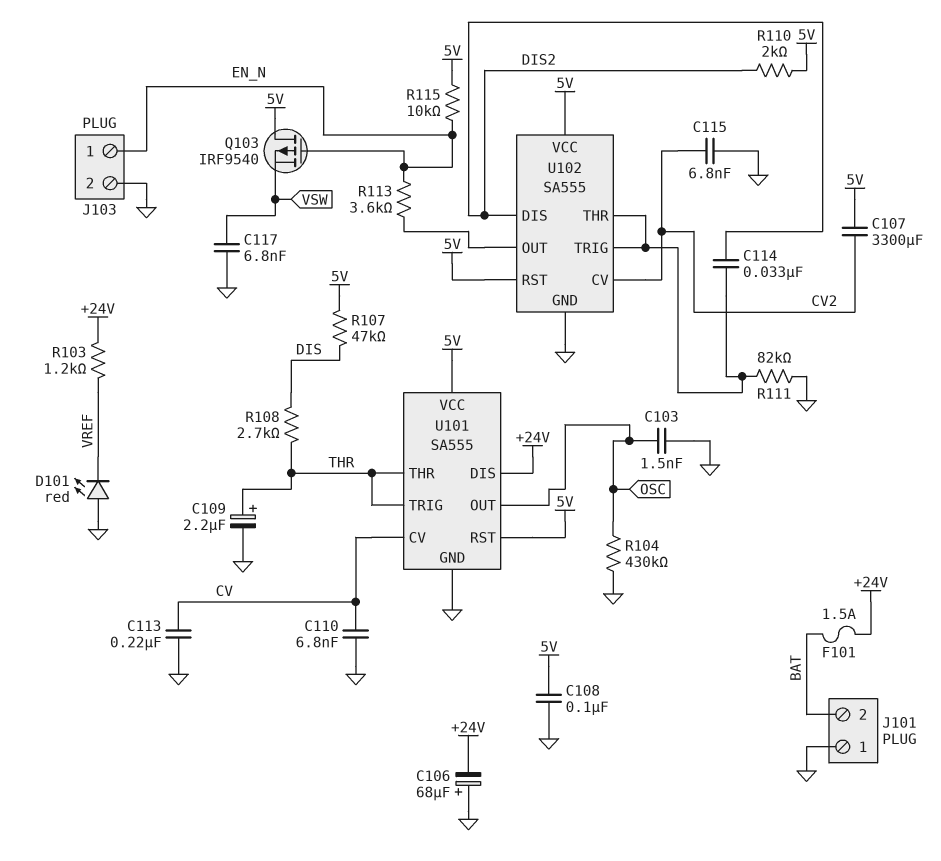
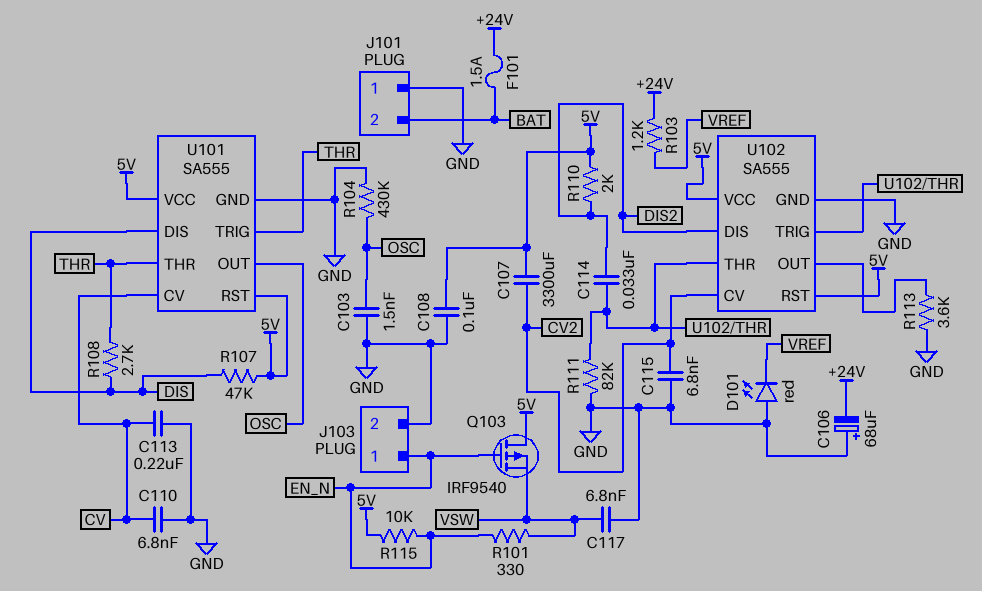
C109: 2.2uF (plus THR, minus GND) -> none
R101: none -> 330 (EN_N, VSW)
R113: 3.6k (EN_N, U102/OUT) -> 3.6k (GND, U102/OUT)
U101 pin DIS: +24V -> DIS

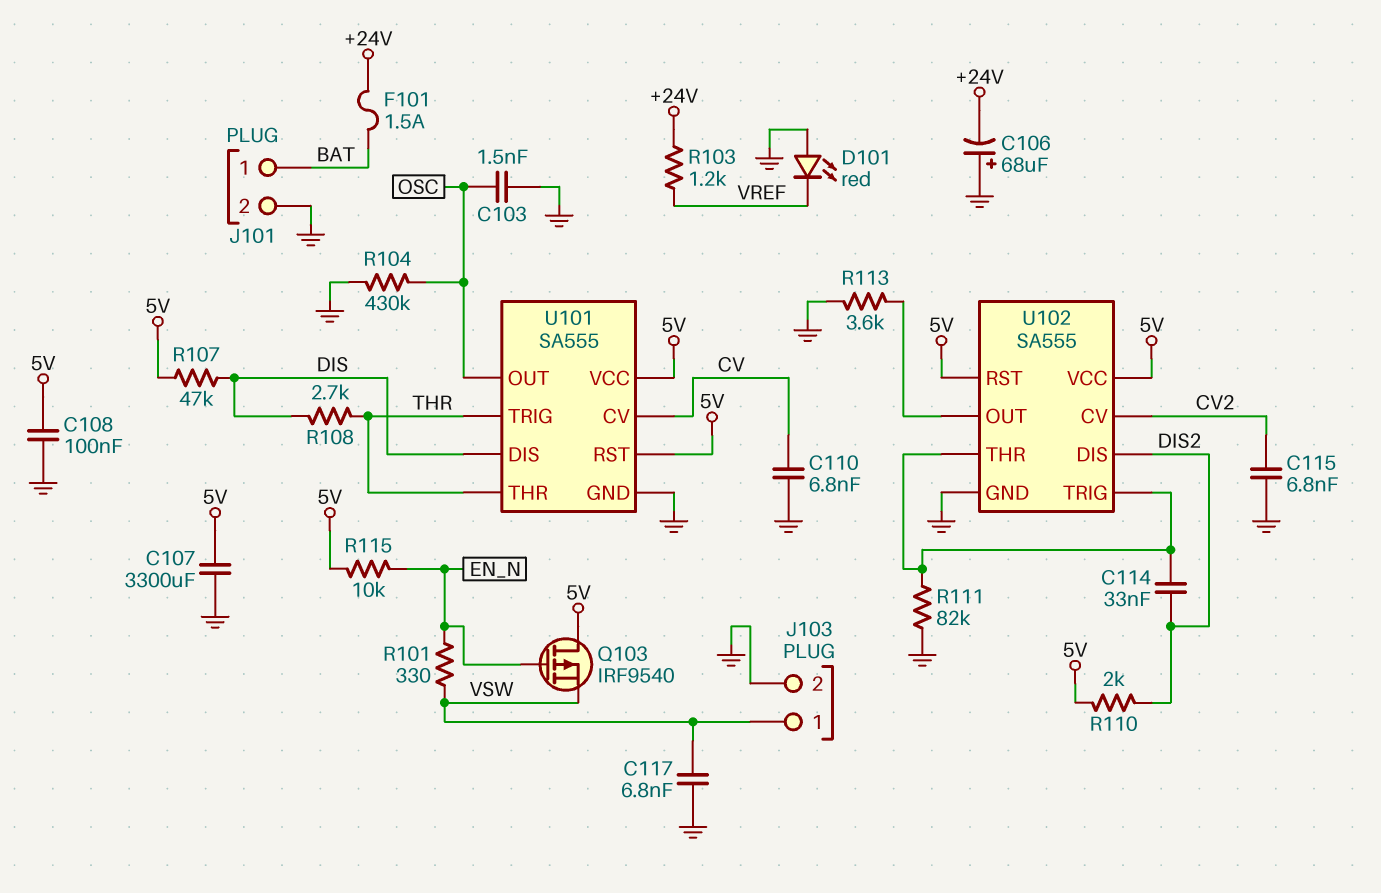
C107: 3300uF (5V, CV2) -> 3300uF (5V, GND)
C113: 220nF (CV, GND) -> none
J101 pin 1: GND -> BAT
J101 pin 2: BAT -> GND
J103 pin 1: EN_N -> VSW

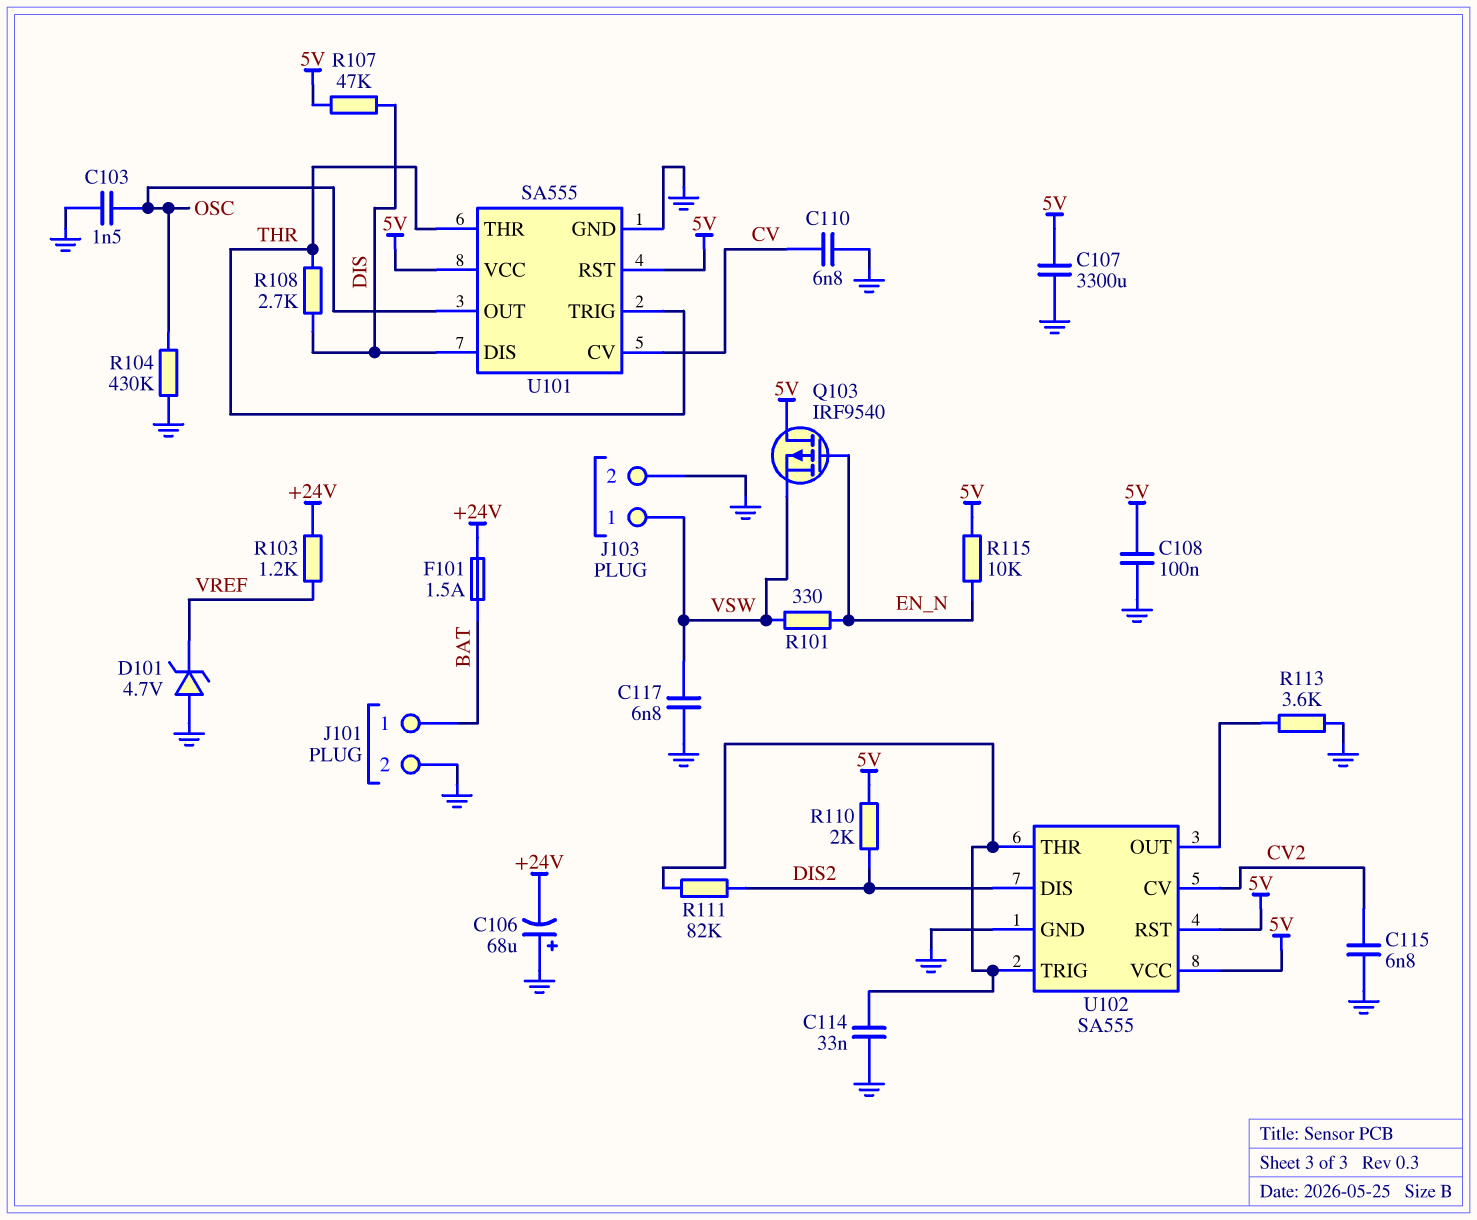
C114: 33nF (DIS2, U102/THR) -> 33nF (GND, U102/THR)
D101: LED red (A GND, K VREF) -> zener 4.7V (A GND, K VREF)
R111: 82k (GND, U102/THR) -> 82k (DIS2, U102/THR)

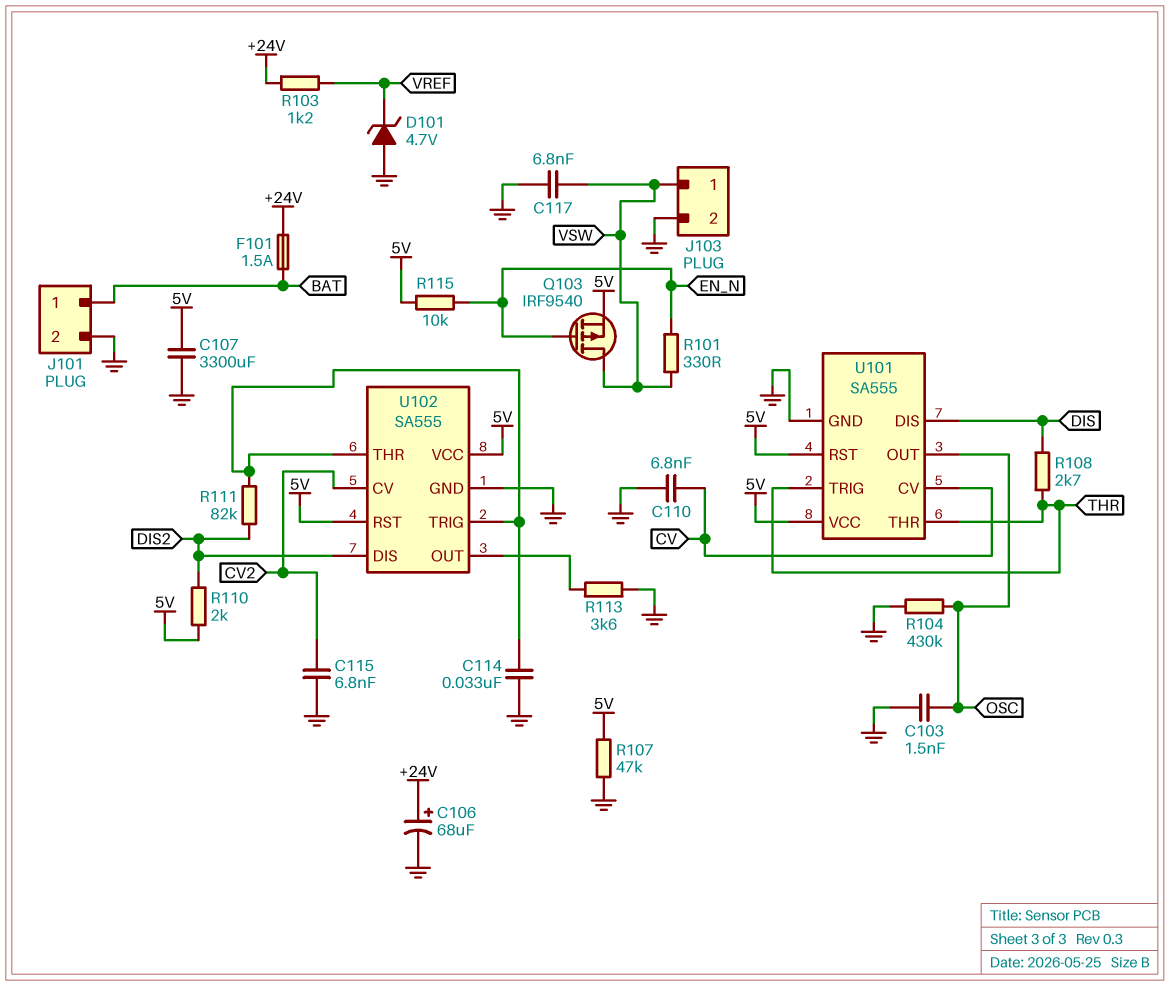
C106: 68uF (plus GND, minus +24V) -> 68uF (plus +24V, minus GND)
C108: 100nF (5V, GND) -> none
Q103: PMOS IRF9540 (G EN_N, D 5V, S VSW) -> PMOS IRF9540 (G EN_N, D VSW, S 5V)
R107: 47k (5V, DIS) -> 47k (5V, GND)

